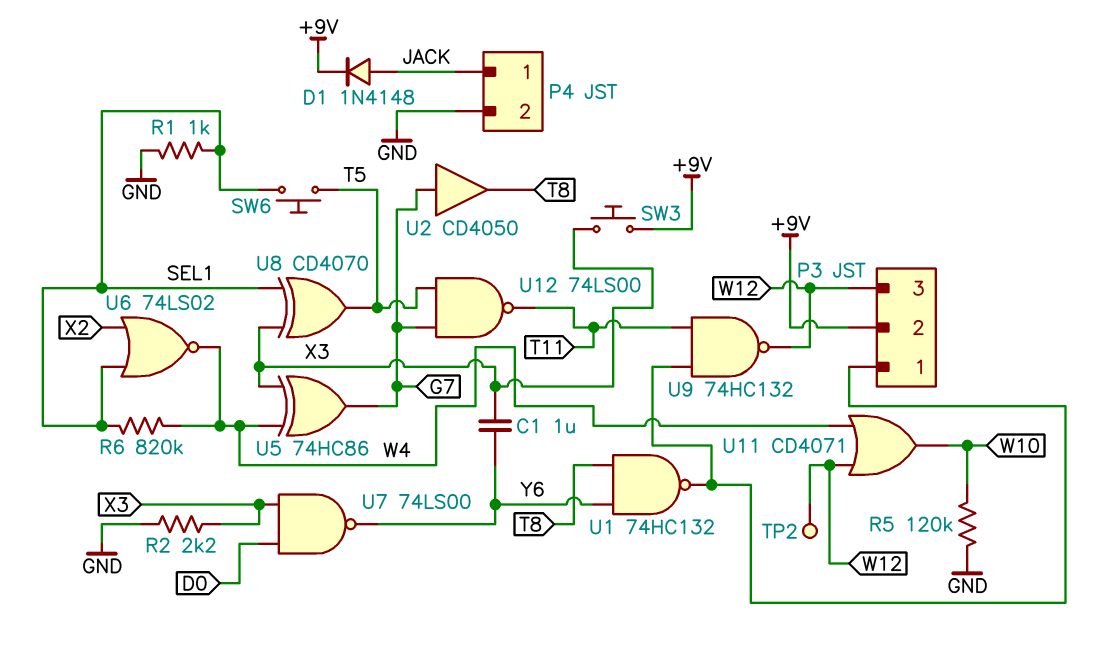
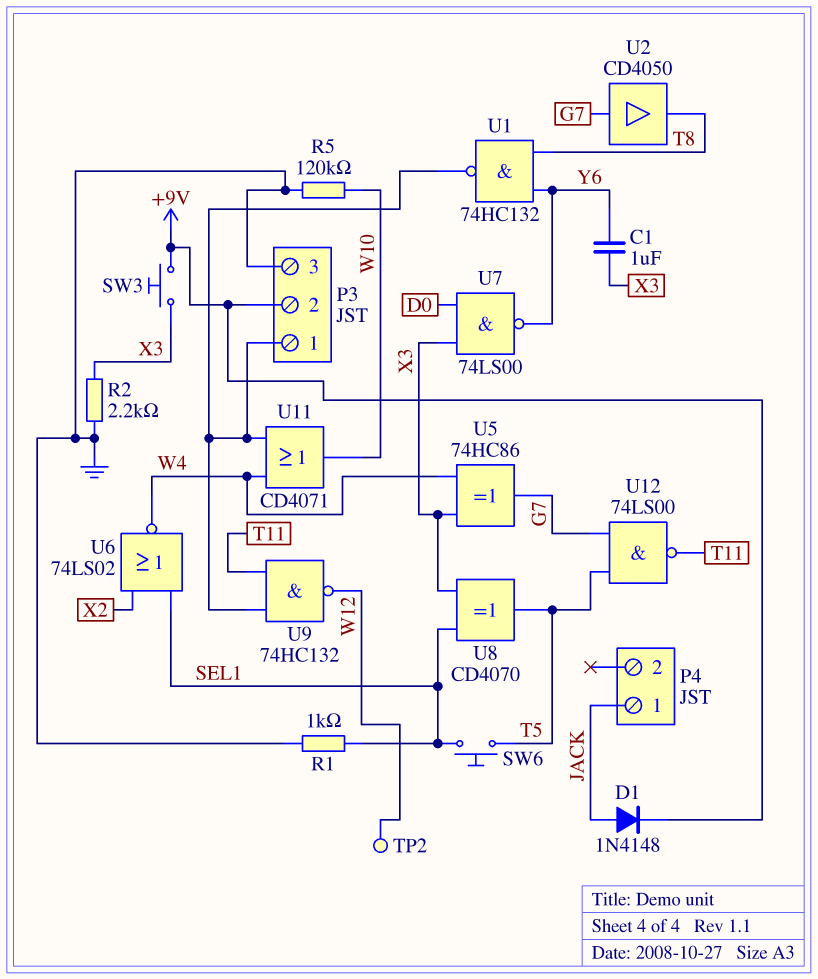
P3 pin 3: W12 -> GND
P4 pin 2: GND -> none
R6: 820k (SEL1, W4) -> none
U11: OR CD4071 (in W4, in W12, out W10) -> OR CD4071 (in P3/1, in W4, out W10)

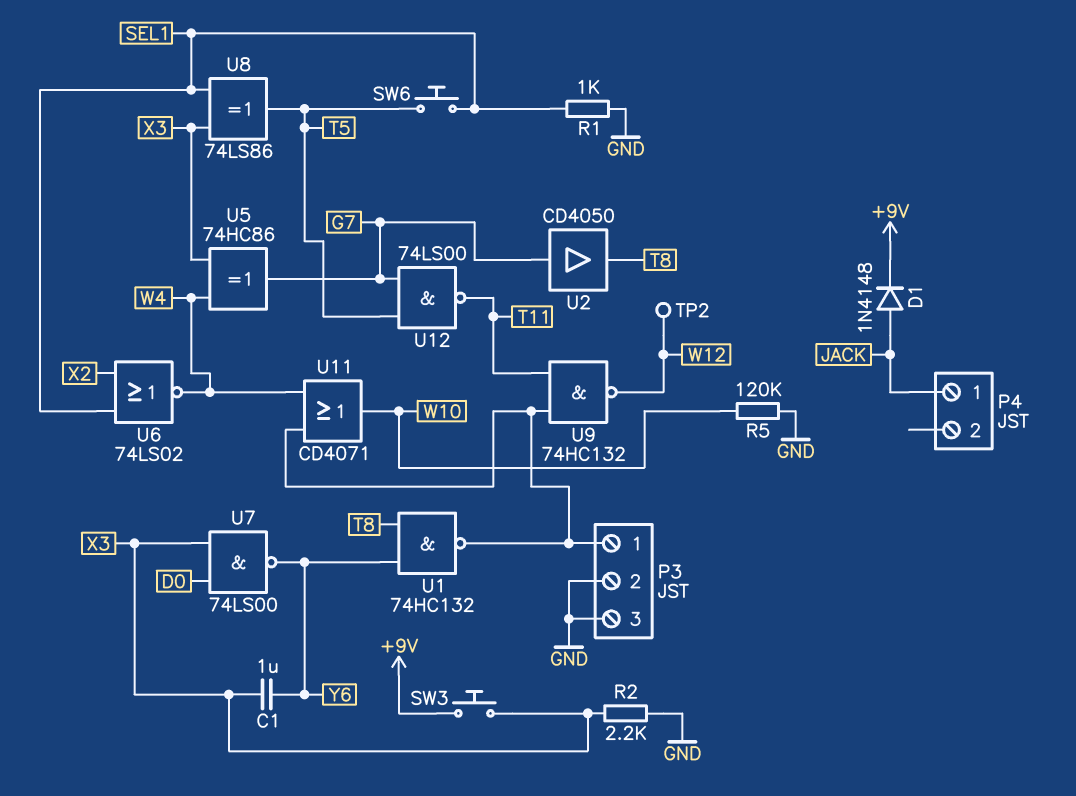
P3 pin 2: +9V -> GND
U8: XOR CD4070 (in SEL1, in X3, out T5) -> XOR 74LS86 (in SEL1, in X3, out T5)

